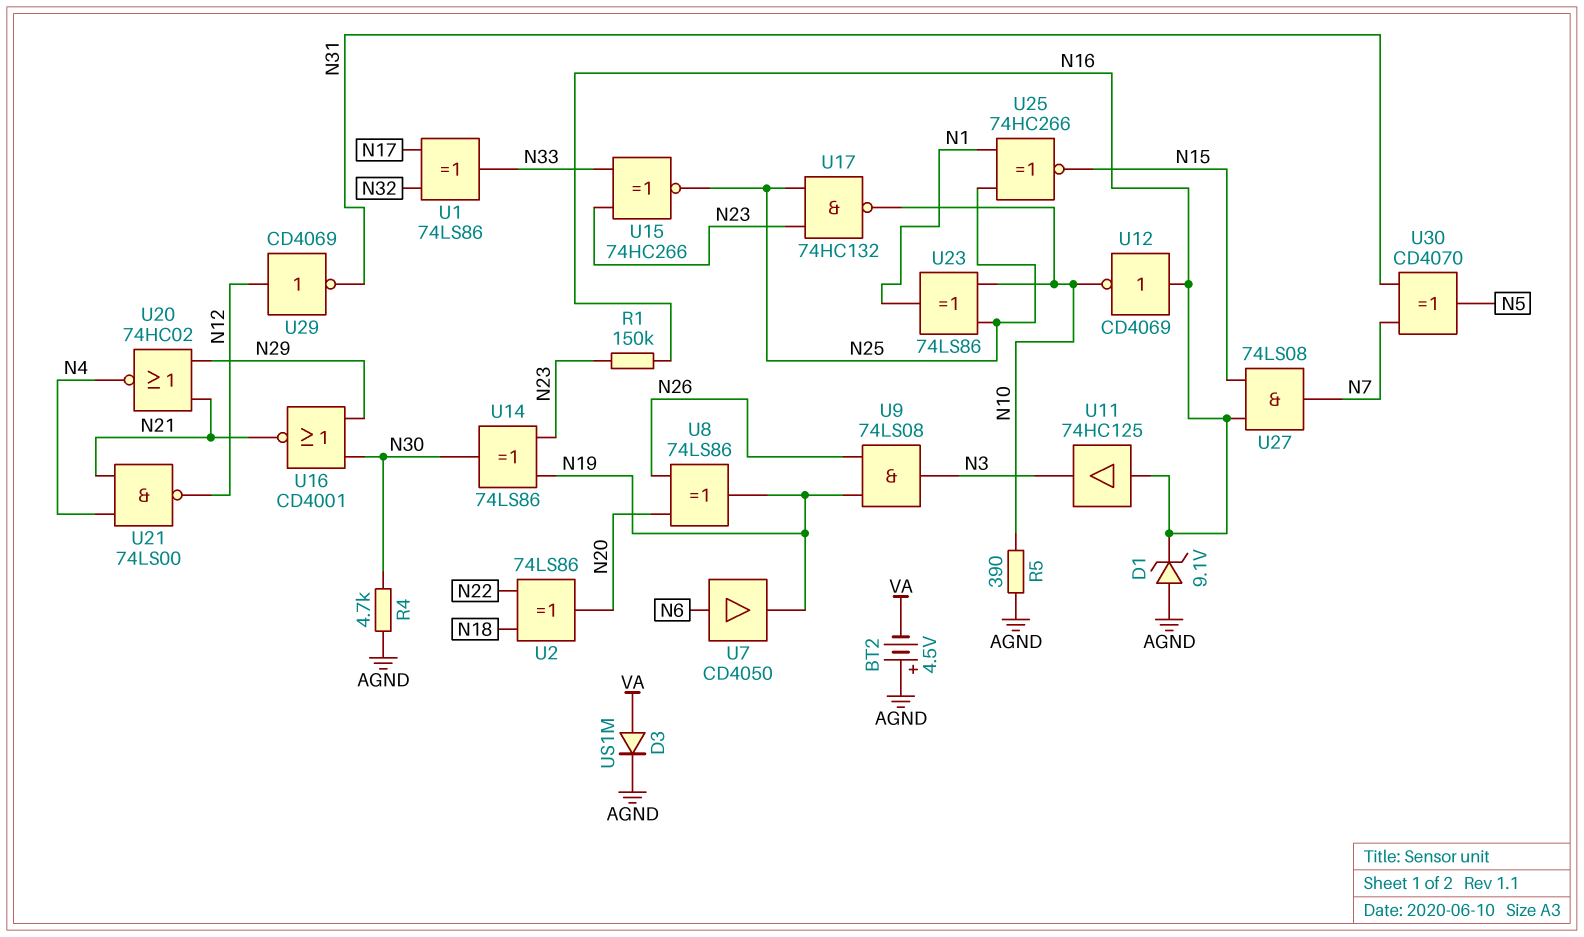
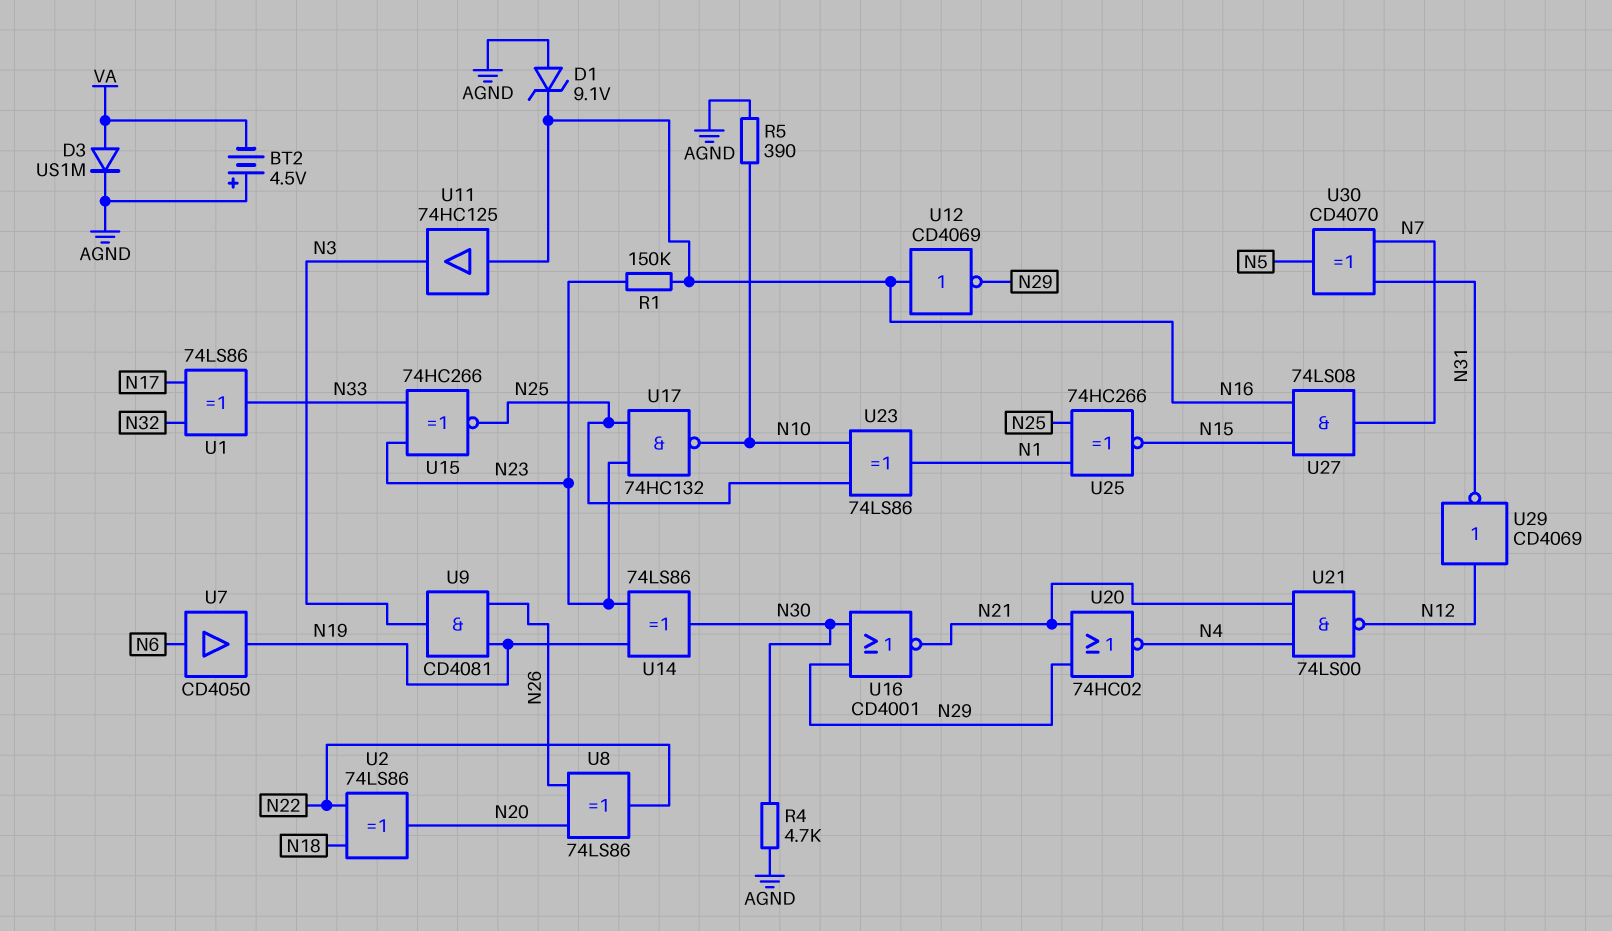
U8: XOR 74LS86 (in N20, in N26, out N19) -> XOR 74LS86 (in N20, in N26, out N22)
U9: AND 74LS08 (in N19, in N26, out N3) -> AND CD4081 (in N19, in N26, out N3)
U12: NOT CD4069 (in N16, out N10) -> NOT CD4069 (in N16, out N29)

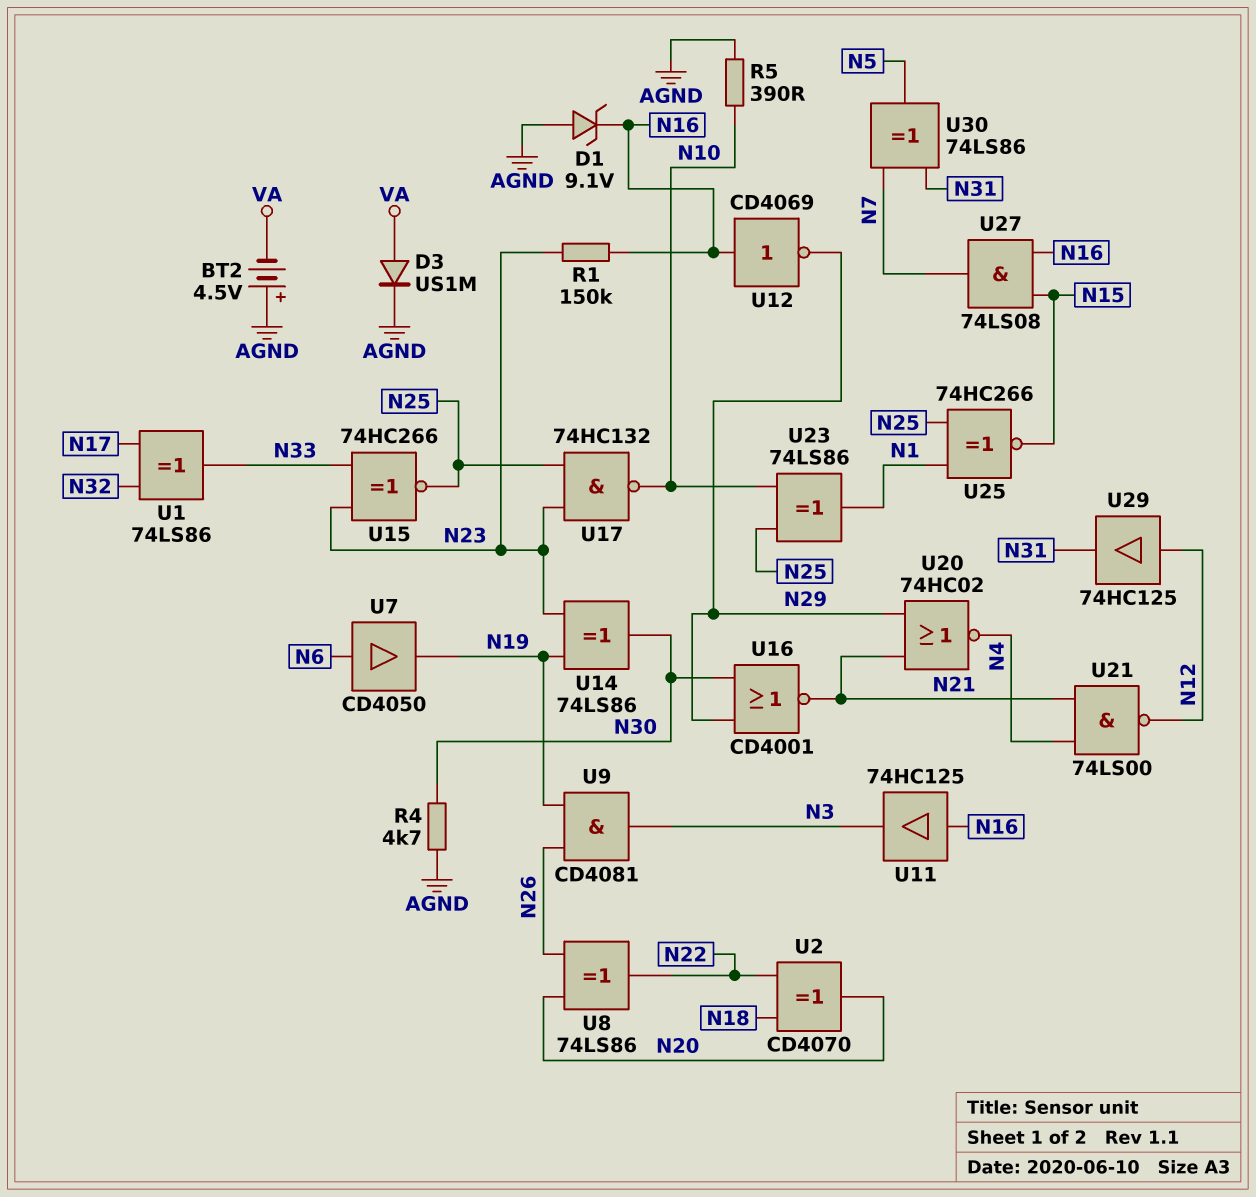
U2: XOR 74LS86 (in N18, in N22, out N20) -> XOR CD4070 (in N18, in N22, out N20)
U29: NOT CD4069 (in N12, out N31) -> buffer 74HC125 (in N12, out N31)
U30: XOR CD4070 (in N7, in N31, out N5) -> XOR 74LS86 (in N7, in N31, out N5)

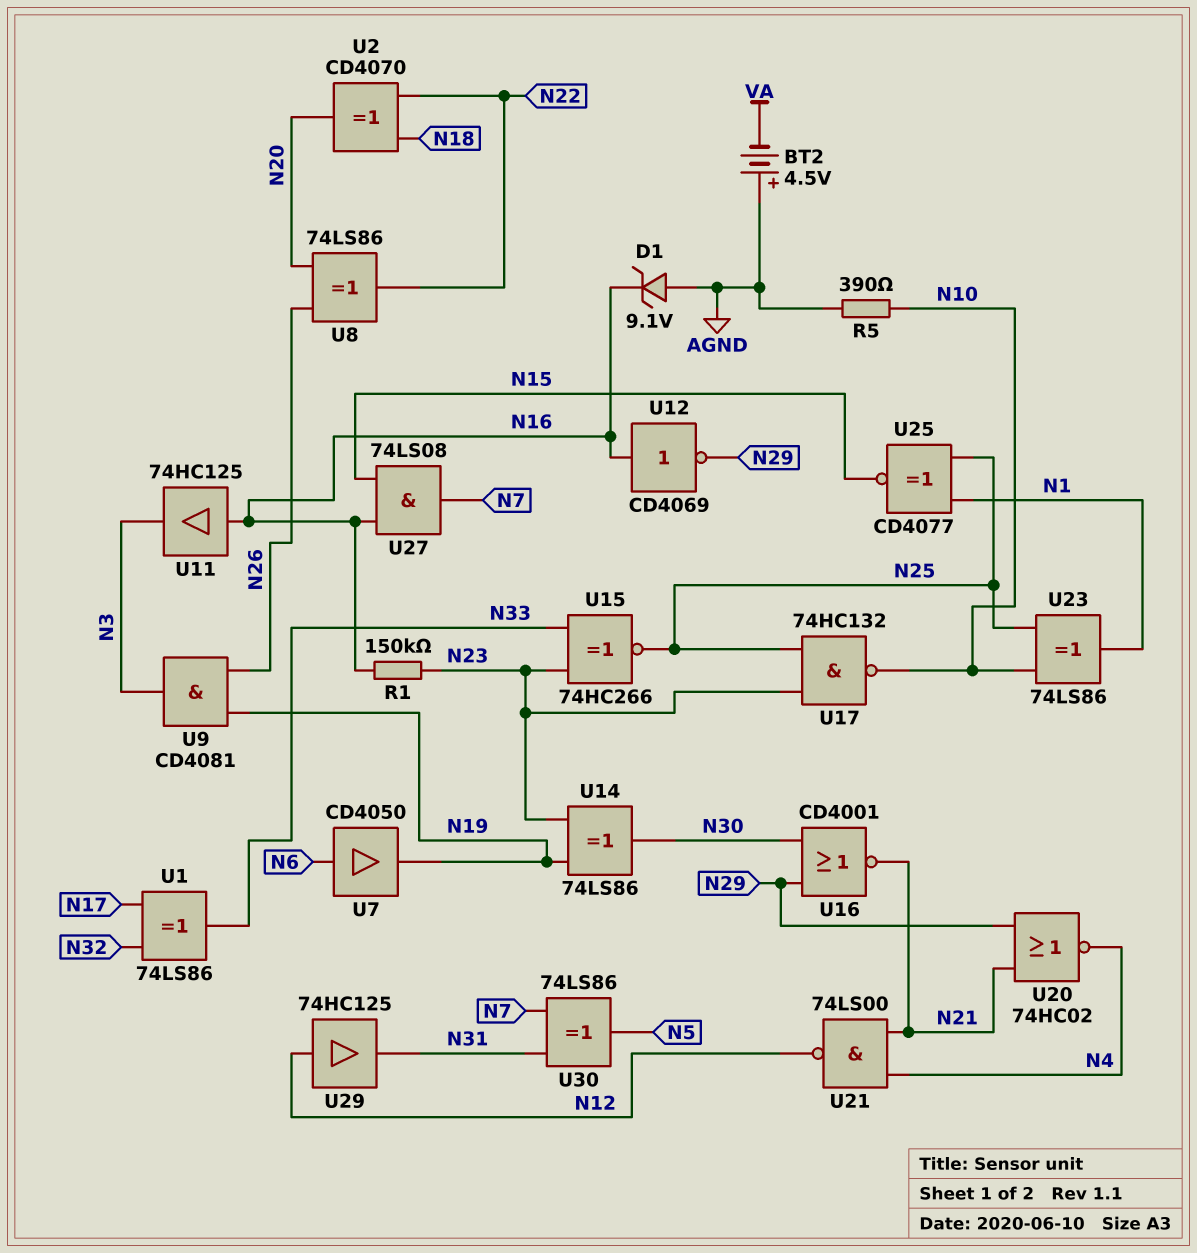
D3: diode US1M (A VA, K AGND) -> none
R4: 4.7k (AGND, N30) -> none
U25: XNOR 74HC266 (in N1, in N25, out N15) -> XNOR CD4077 (in N1, in N25, out N15)

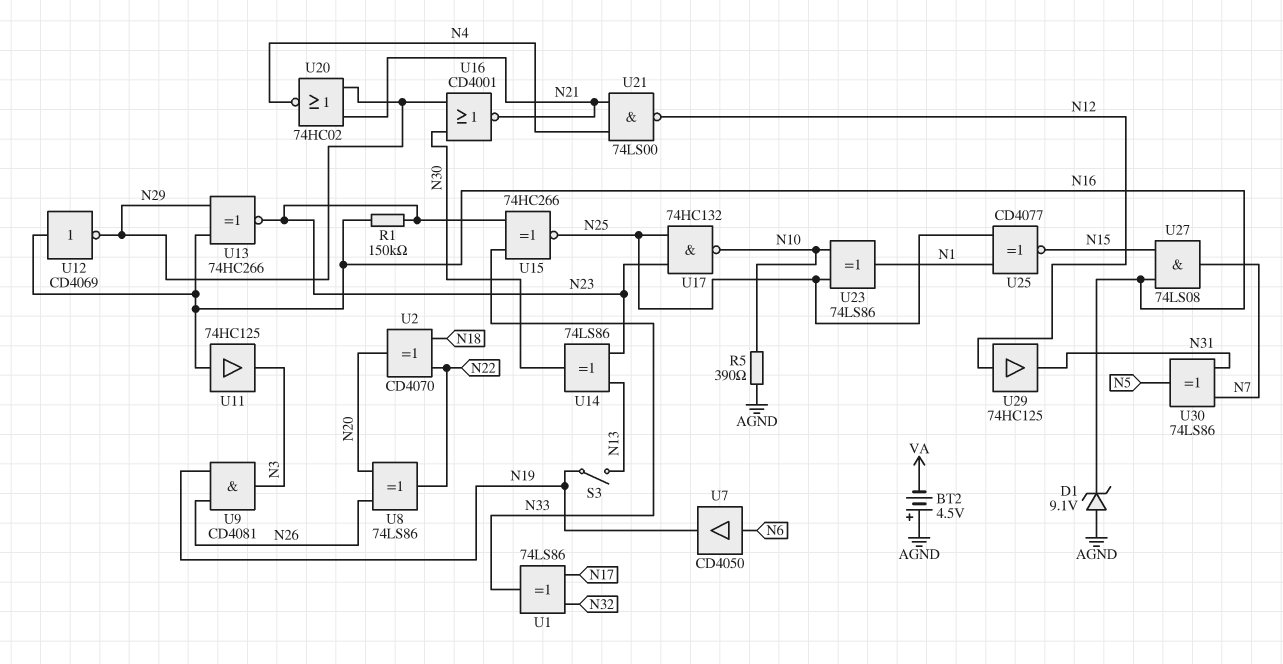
S3: none -> switch (N13, N19)
U13: none -> XNOR 74HC266 (in N16, in N29, out N23)
U14: XOR 74LS86 (in N19, in N23, out N30) -> XOR 74LS86 (in N13, in N23, out N30)

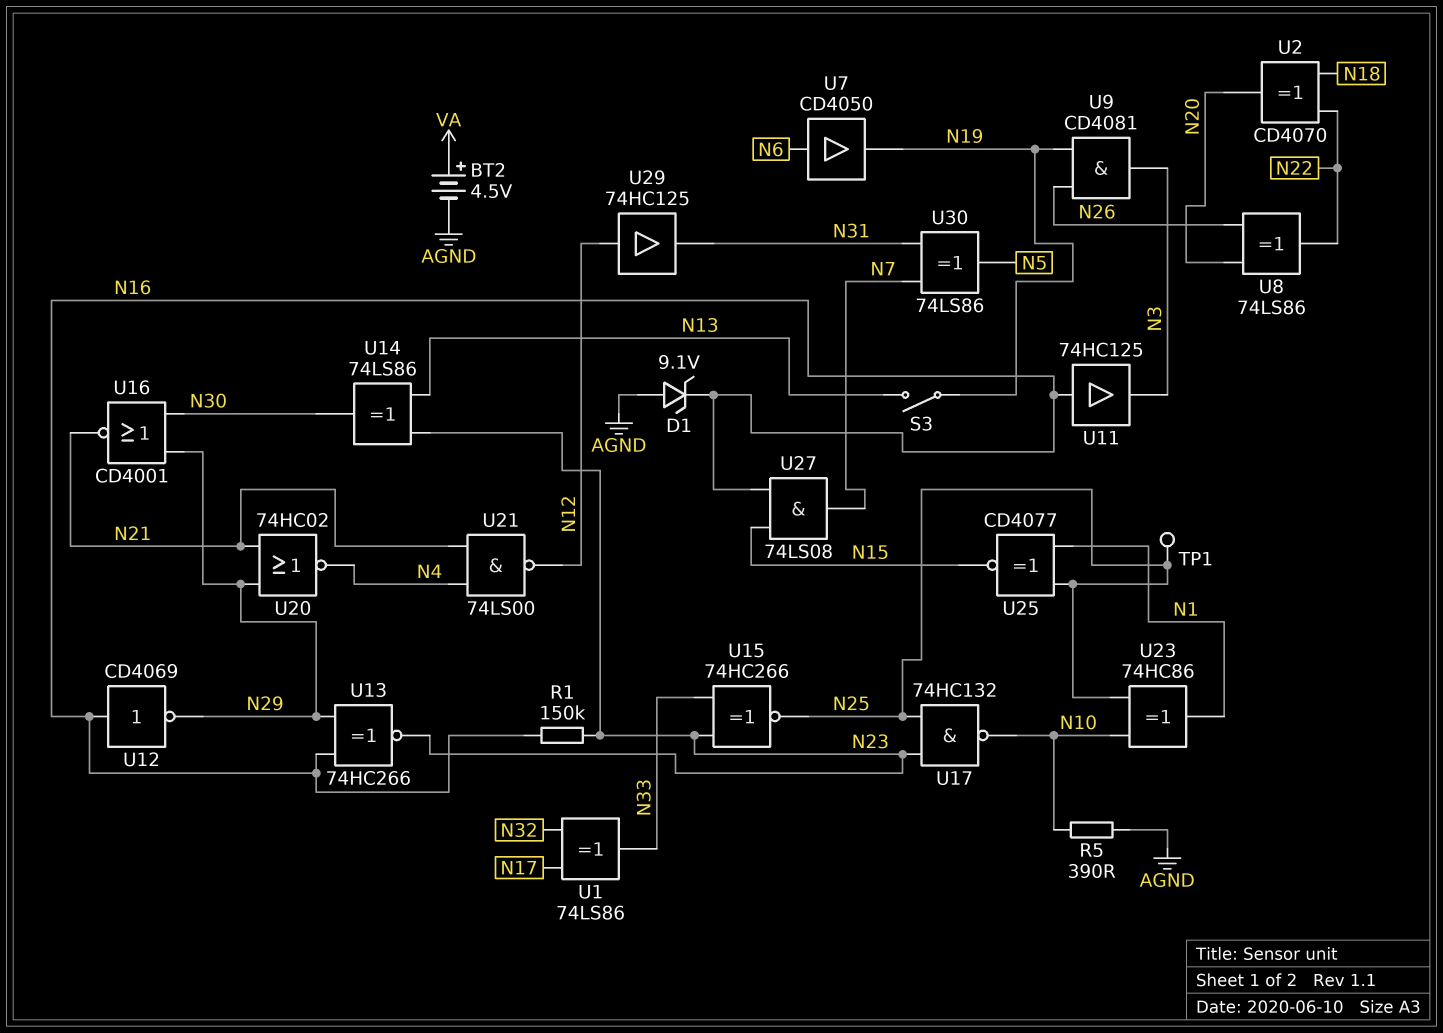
BT2: 4.5V (plus AGND, minus VA) -> 4.5V (plus VA, minus AGND)
TP1: none -> test point (N25)
U23: XOR 74LS86 (in N10, in N25, out N1) -> XOR 74HC86 (in N10, in N25, out N1)

